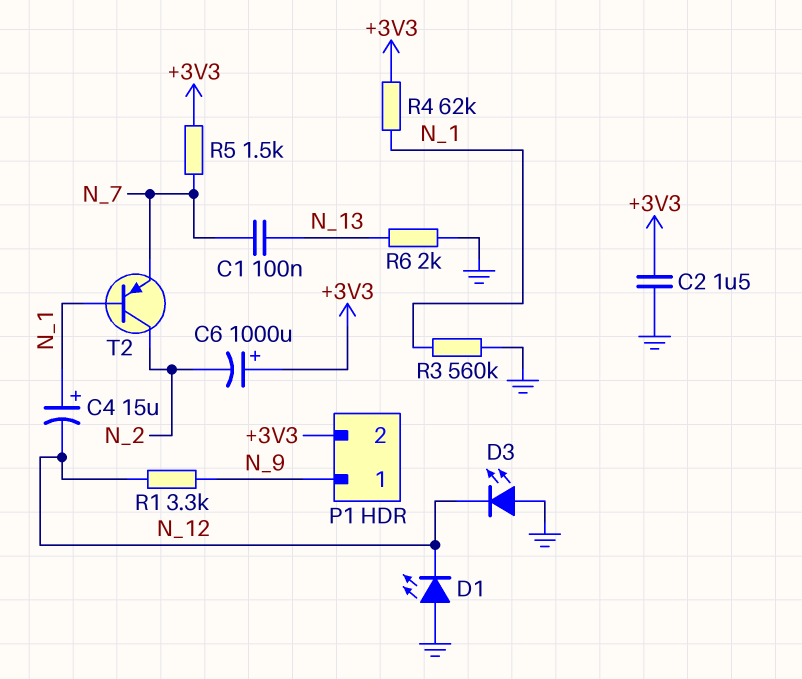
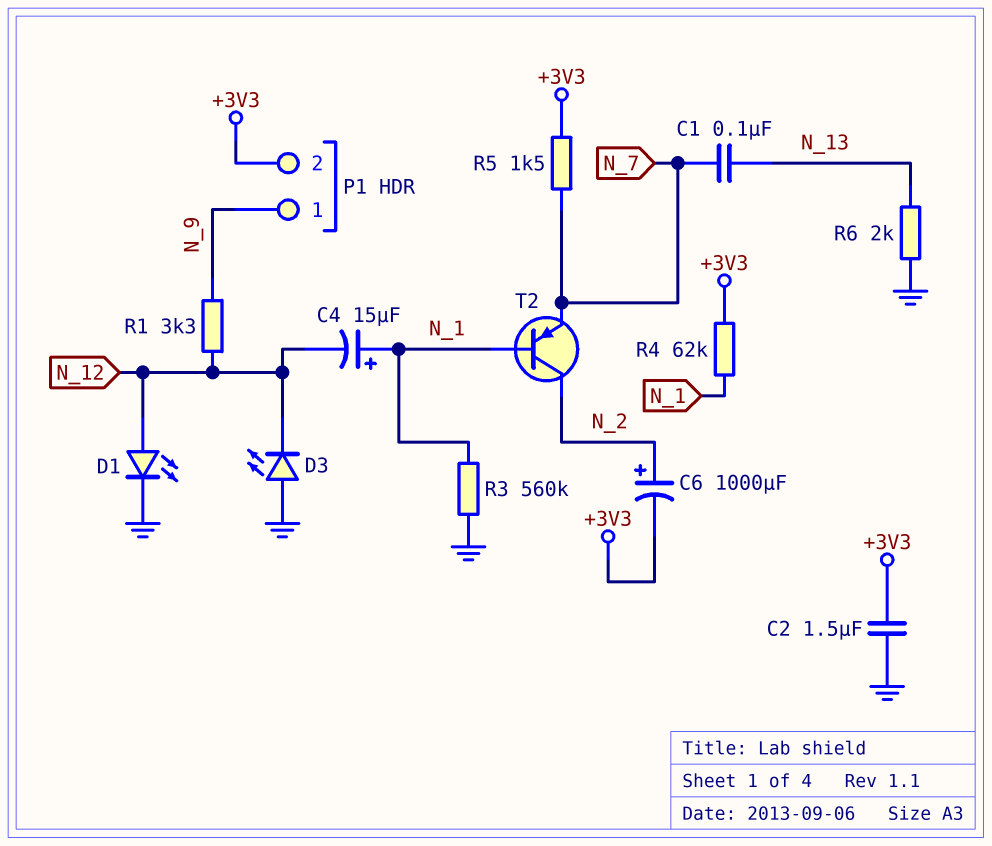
C6: 1000uF (plus +3V3, minus N_2) -> 1000uF (plus N_2, minus +3V3)
D1: LED (A GND, K N_12) -> LED (A N_12, K GND)

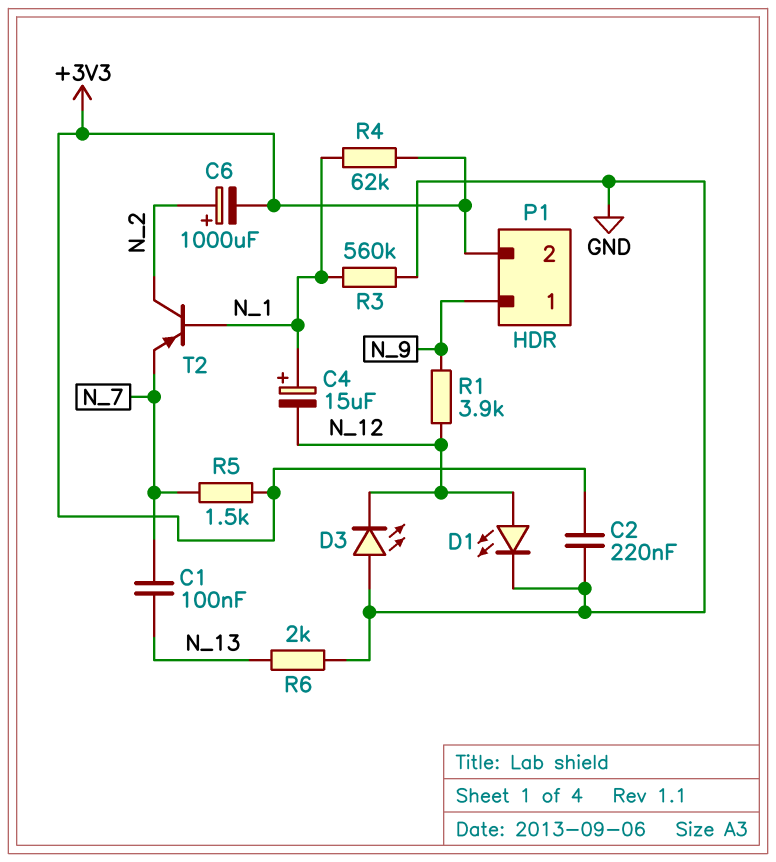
C2: 1.5uF (+3V3, GND) -> 220nF (+3V3, GND)
R1: 3.3k (N_9, N_12) -> 3.9k (N_9, N_12)

